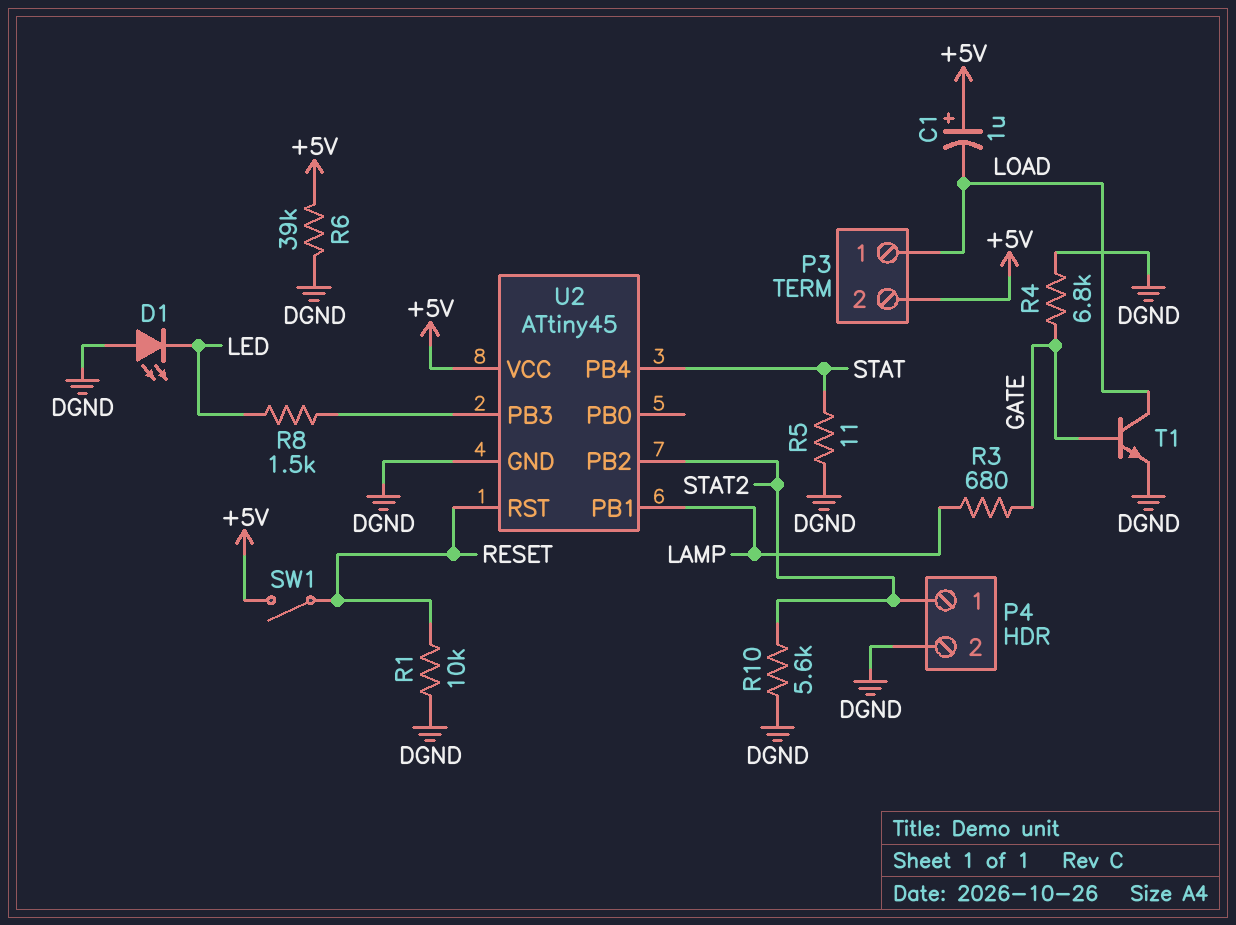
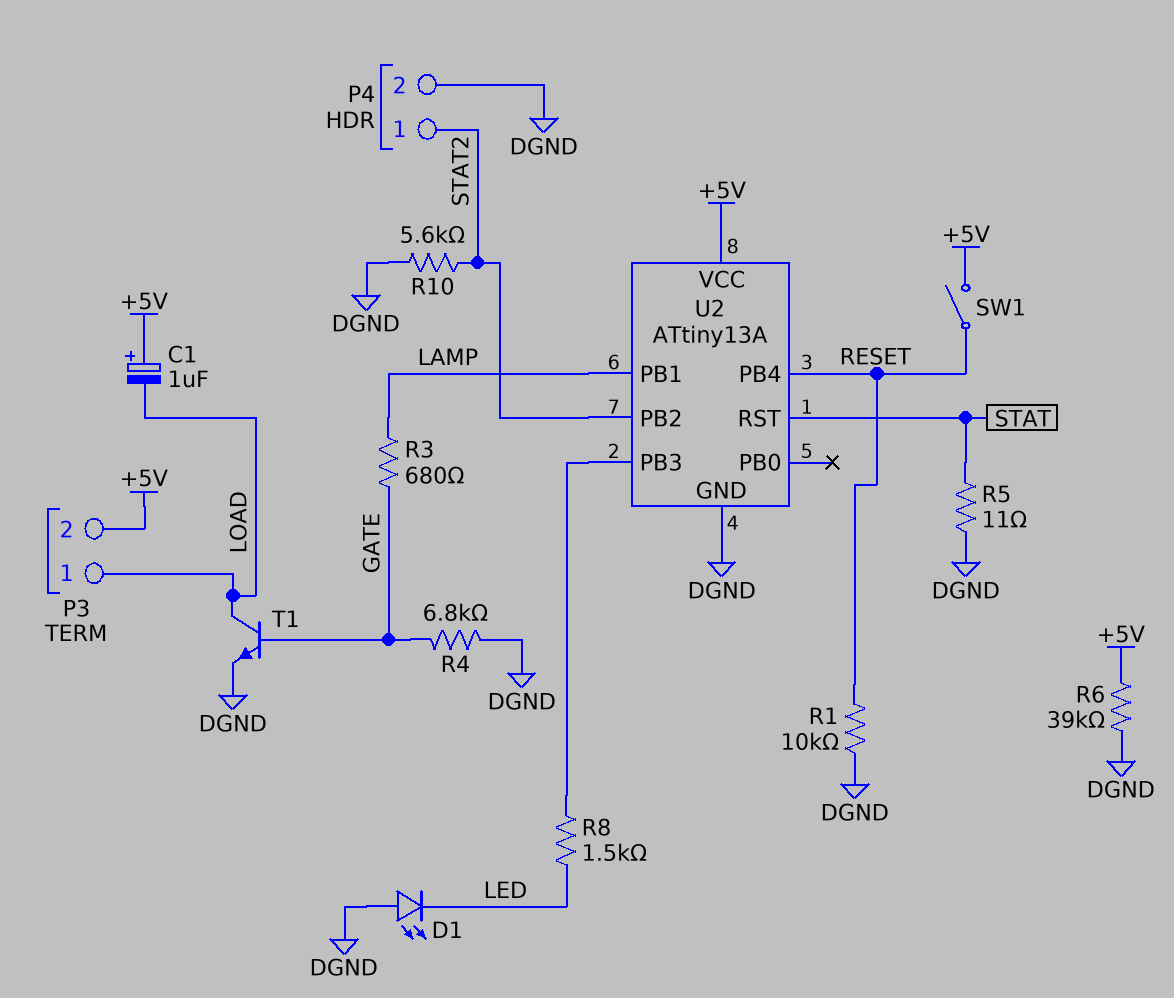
U2: ATtiny45 -> ATtiny13A
U2 pin PB4: STAT -> RESET
U2 pin RST: RESET -> STAT

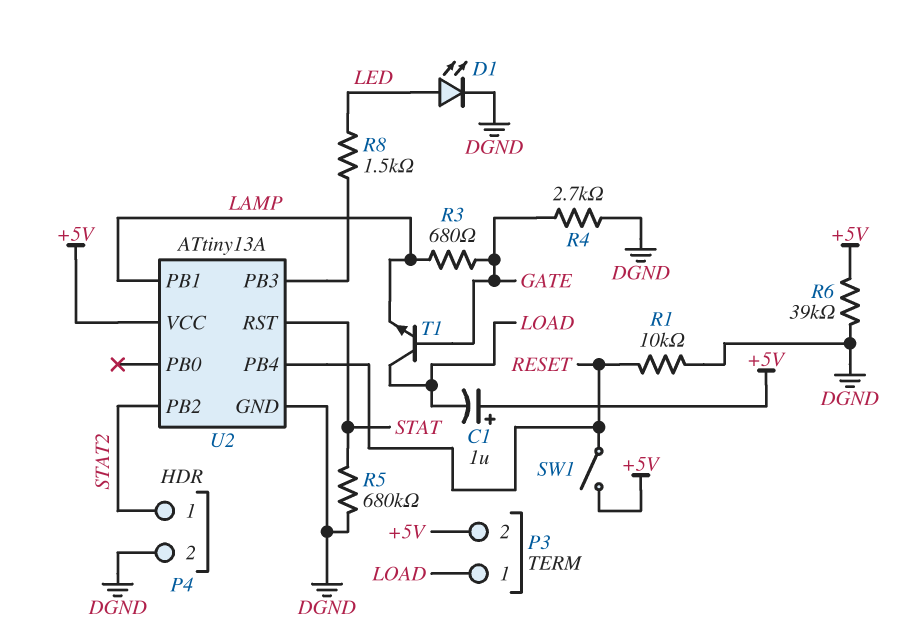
D1: LED (A DGND, K LED) -> LED (A LED, K DGND)
R4: 6.8k (DGND, GATE) -> 2.7k (DGND, GATE)
R5: 11 (DGND, STAT) -> 680k (DGND, STAT)
R10: 5.6k (DGND, STAT2) -> none
T1: NPN (B GATE, C LOAD, E DGND) -> NPN (B GATE, C LOAD, E LAMP)

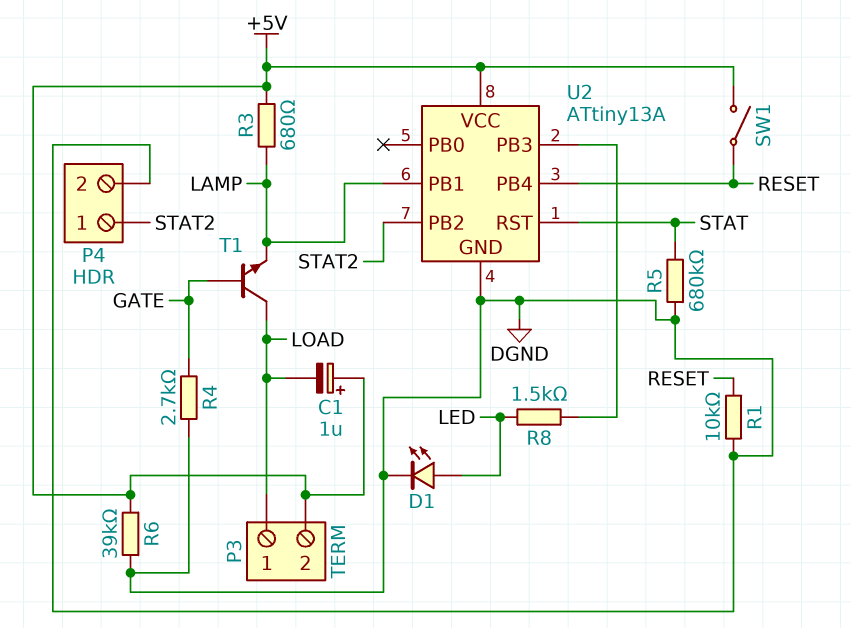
R3: 680 (GATE, LAMP) -> 680 (+5V, LAMP)

